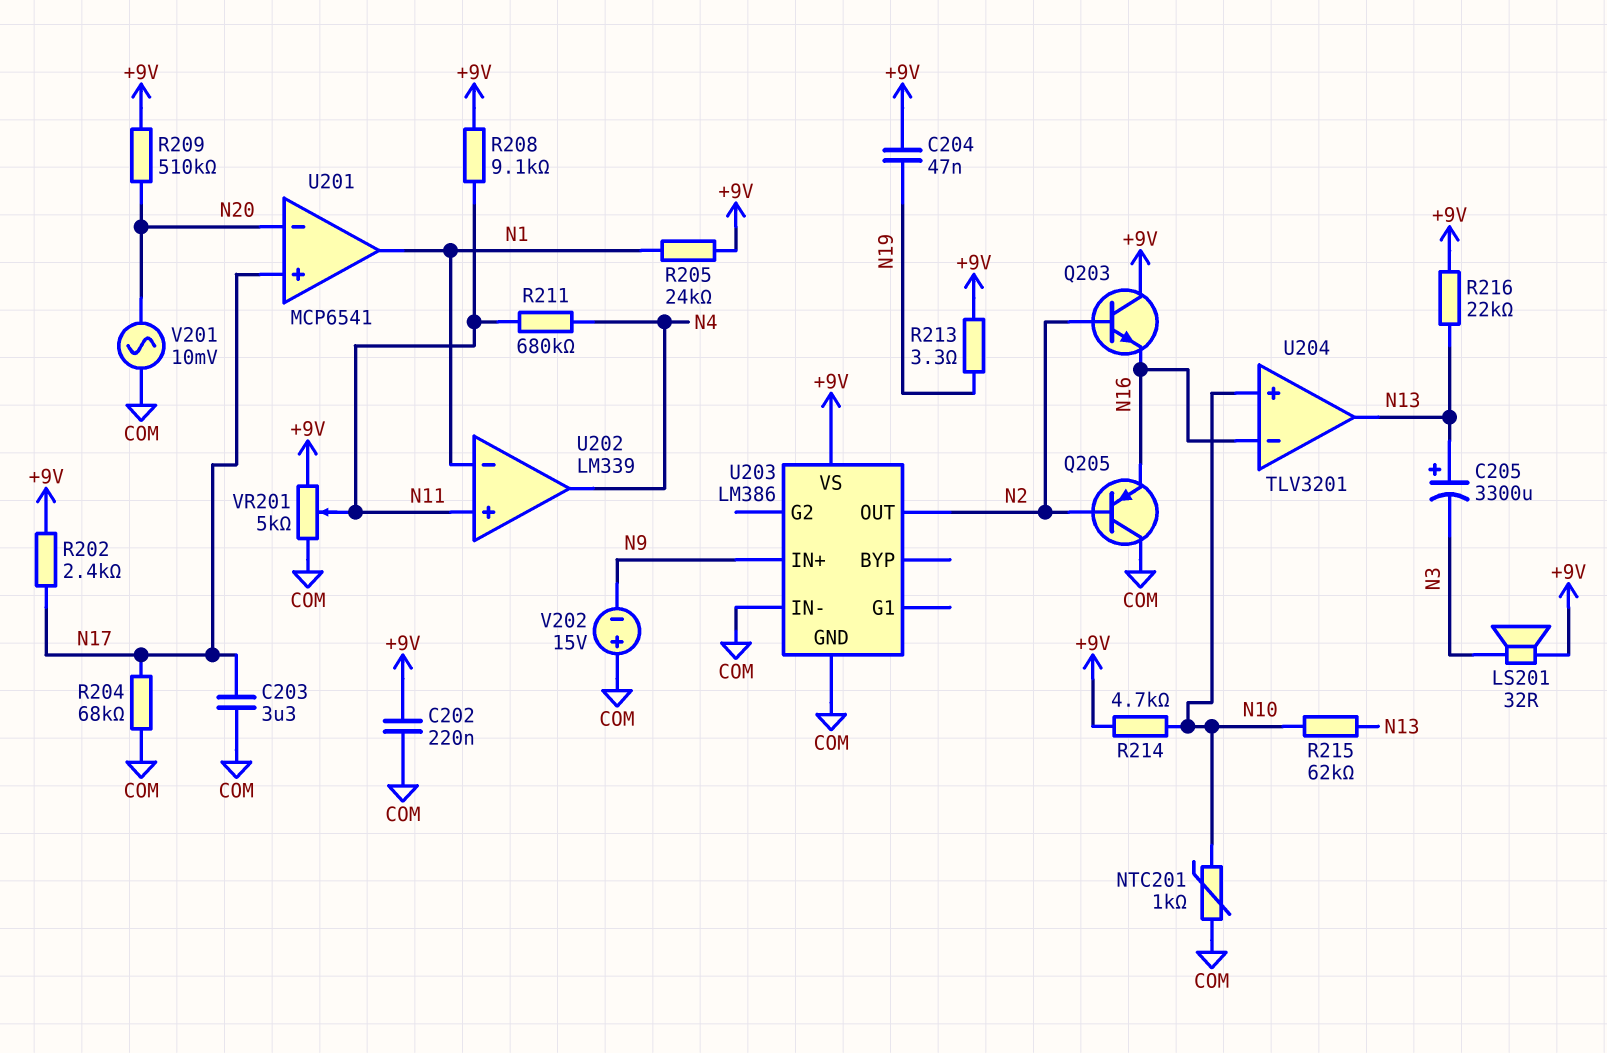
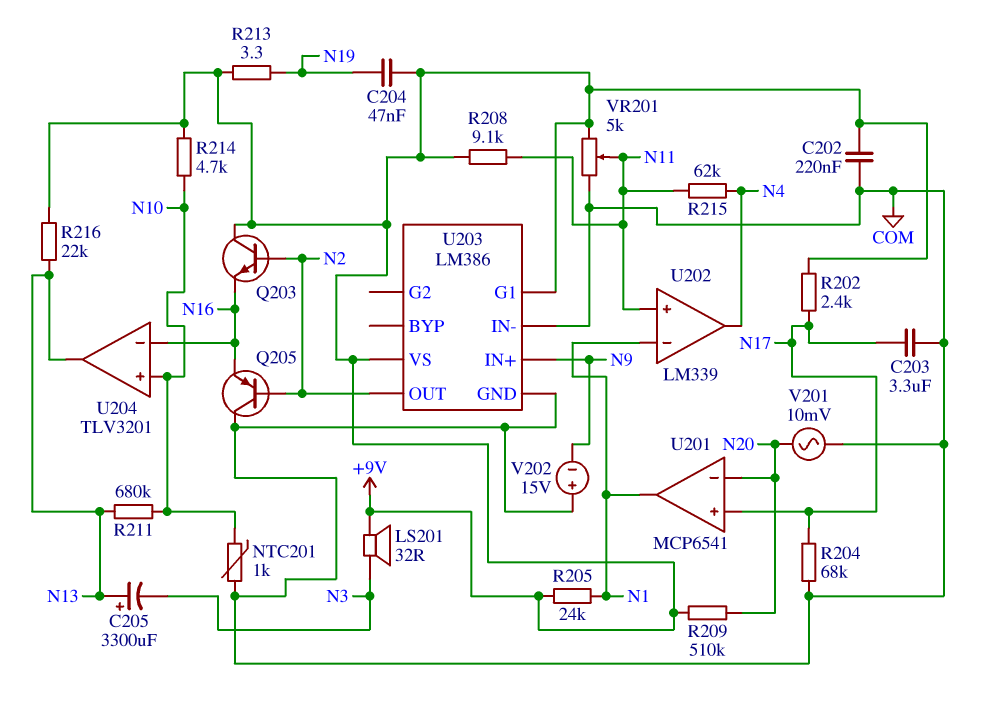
R211: 680k (N4, N11) -> 680k (N10, N13)
R215: 62k (N10, N13) -> 62k (N4, N11)
U203 pin G1: none -> +9V

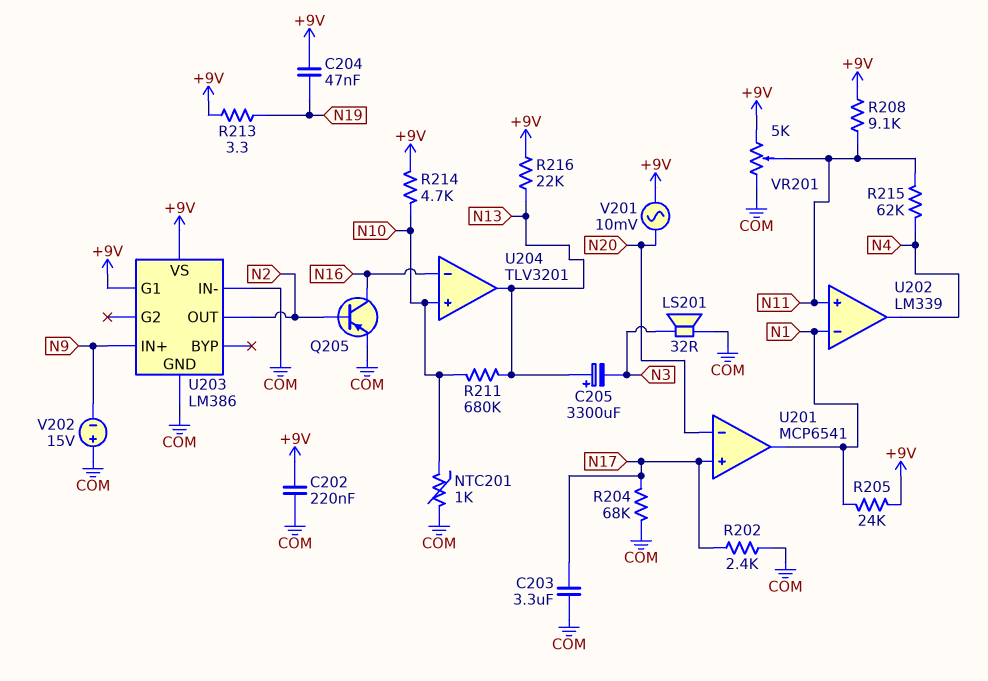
LS201: speaker 32R (+9V, N3) -> speaker 32R (COM, N3)
Q203: NPN (B N2, C +9V, E N16) -> none
Q205: PNP (B N2, C COM, E N16) -> PNP (B N2, C N16, E COM)
R202: 2.4k (+9V, N17) -> 2.4k (COM, N17)
R209: 510k (+9V, N20) -> none
V201: AC 10mV (COM, N20) -> AC 10mV (+9V, N20)

